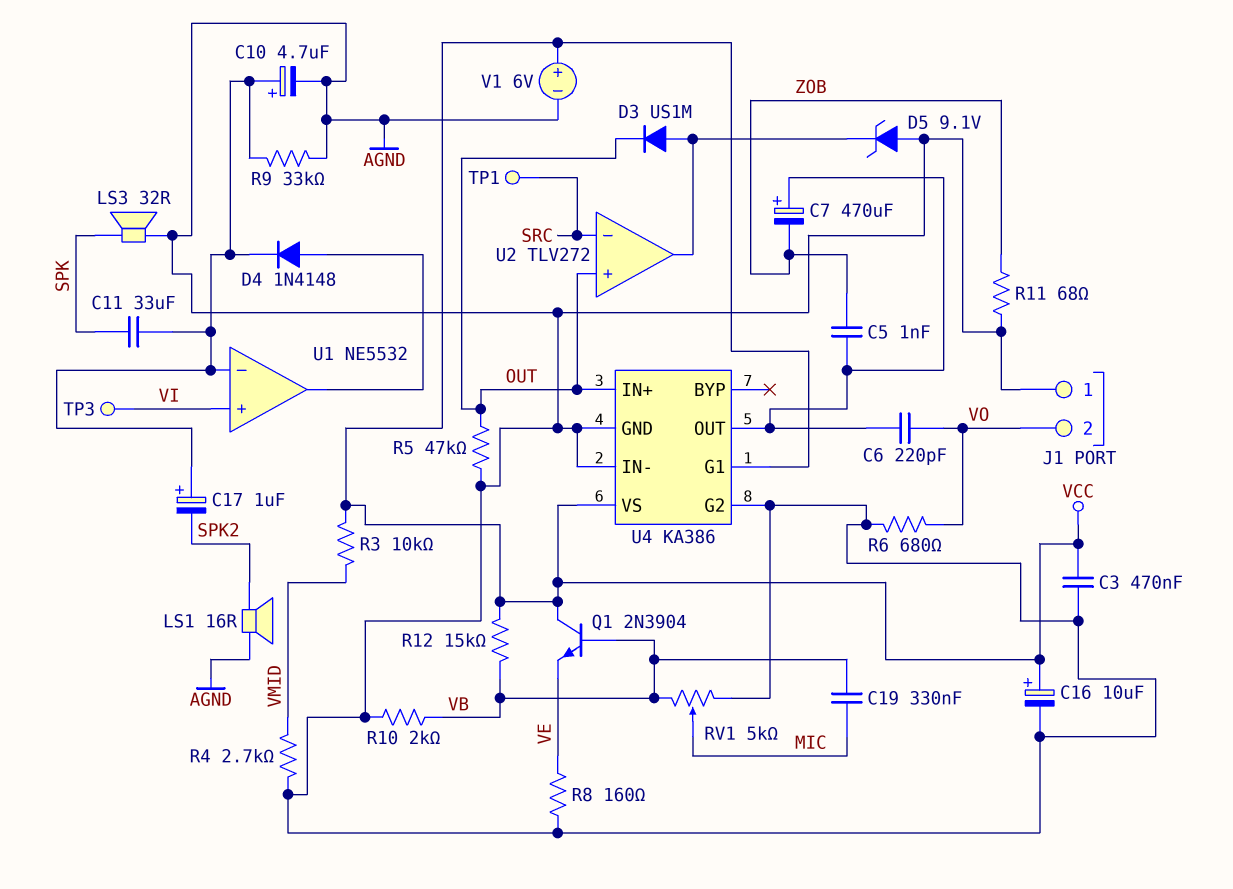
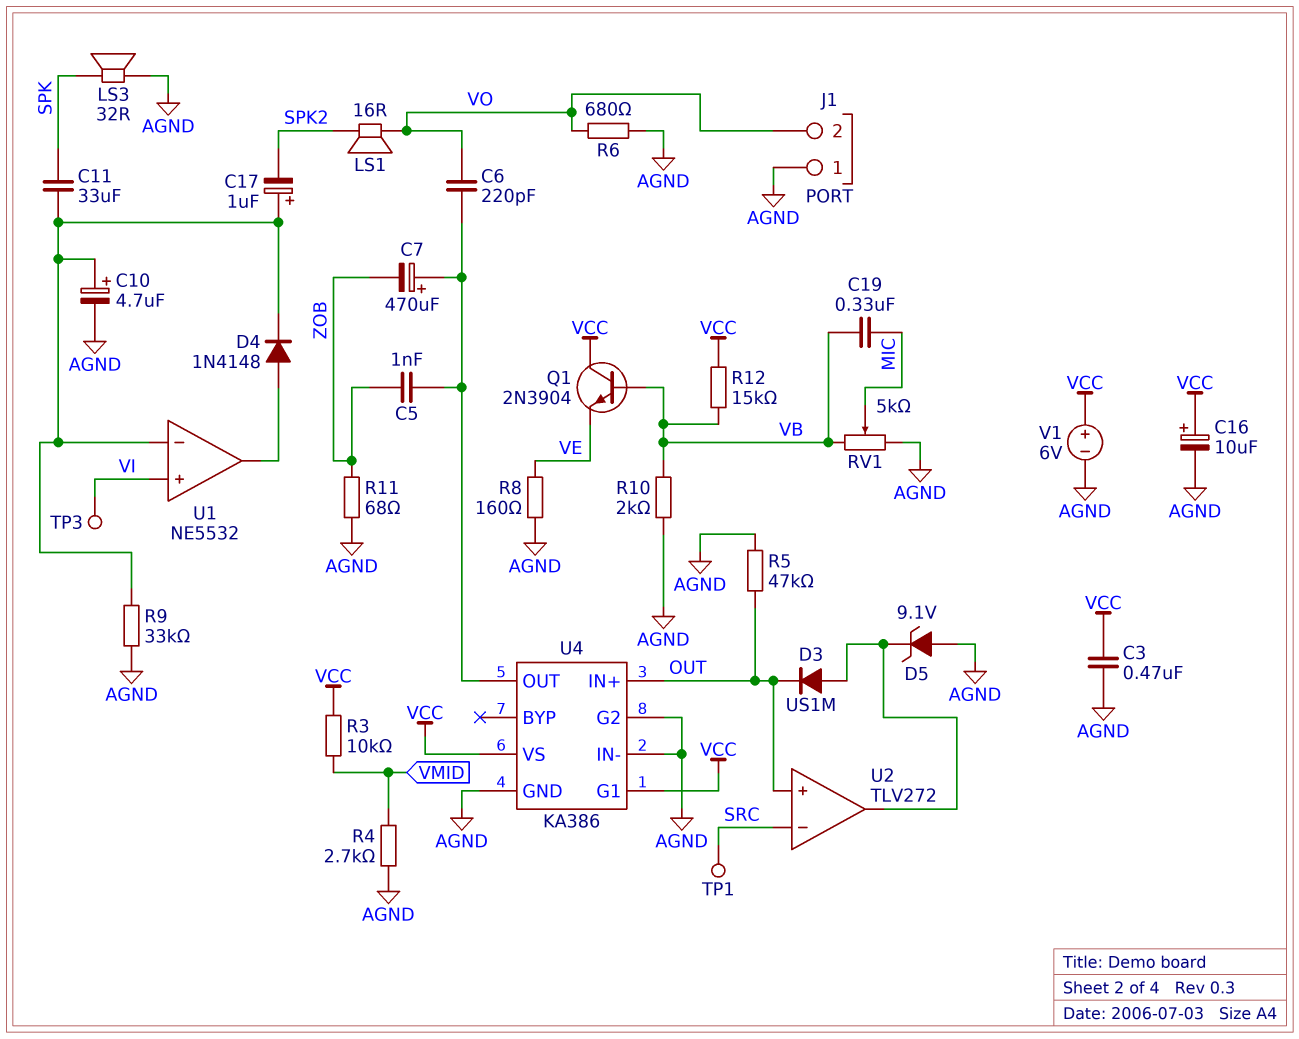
LS1: speaker 16R (AGND, SPK2) -> speaker 16R (SPK2, VO)

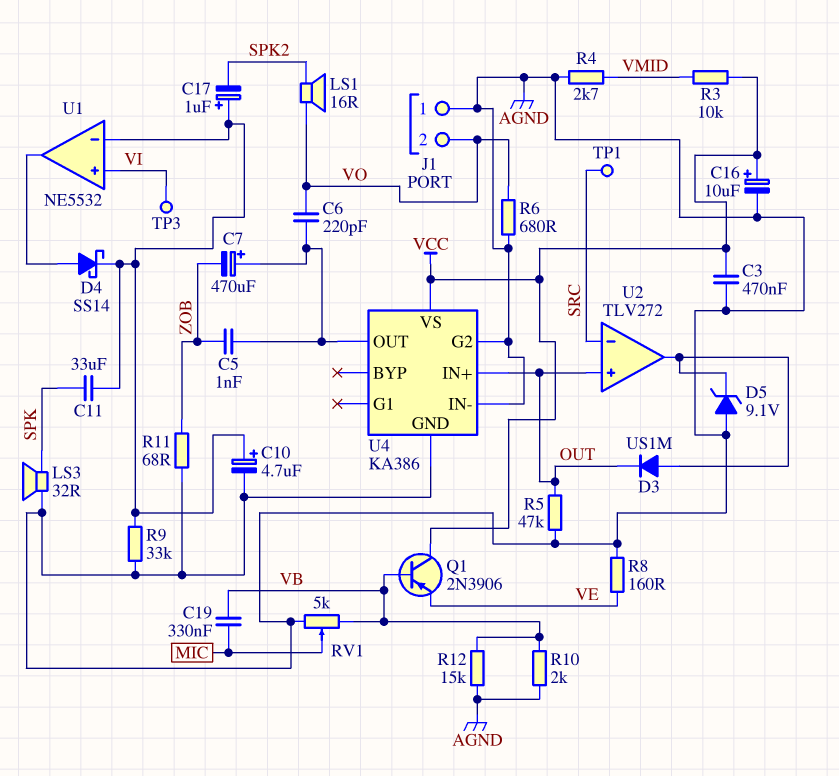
D4: diode 1N4148 (A U1/out, K U1/in-) -> schottky SS14 (A U1/out, K U1/in-)
Q1: NPN 2N3904 (B VB, C VCC, E VE) -> PNP 2N3906 (B VB, C VCC, E VE)
R12: 15k (VB, VCC) -> 15k (AGND, VB)
U4 pin G1: VCC -> none
V1: 6V (plus VCC, minus AGND) -> none

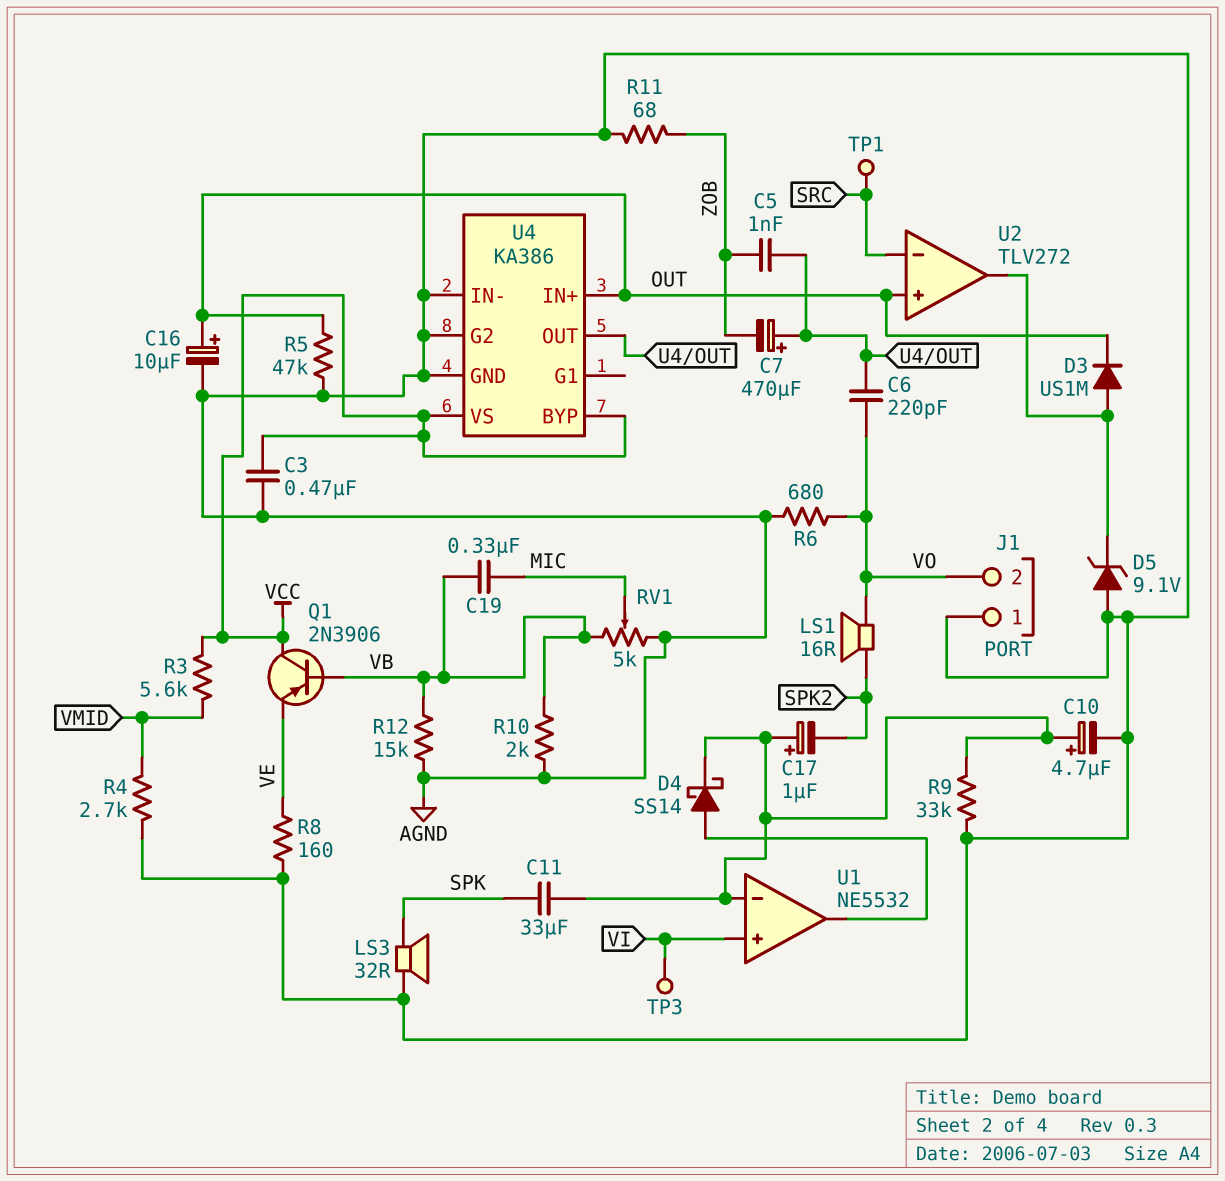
C16: 10uF (plus VCC, minus AGND) -> 10uF (plus OUT, minus AGND)
R3: 10k (VCC, VMID) -> 5.6k (VCC, VMID)
U4 pin BYP: none -> VCC

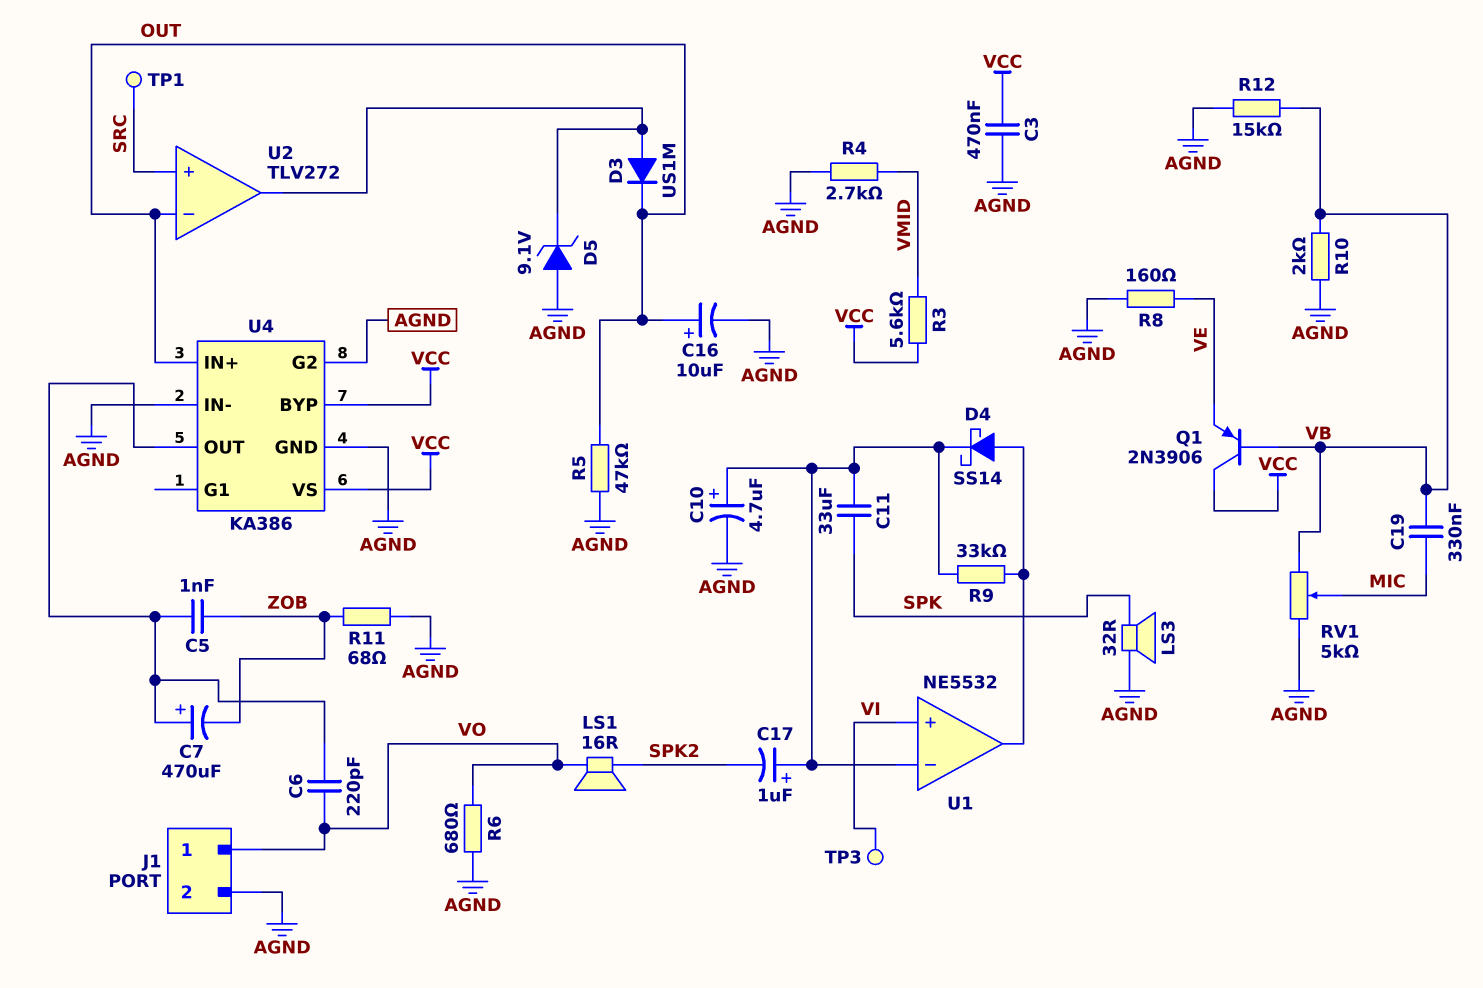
J1 pin 1: AGND -> VO
J1 pin 2: VO -> AGND
R9: 33k (AGND, U1/in-) -> 33k (U1/in-, U1/out)
U2 pin in+: OUT -> SRC
U2 pin in-: SRC -> OUT

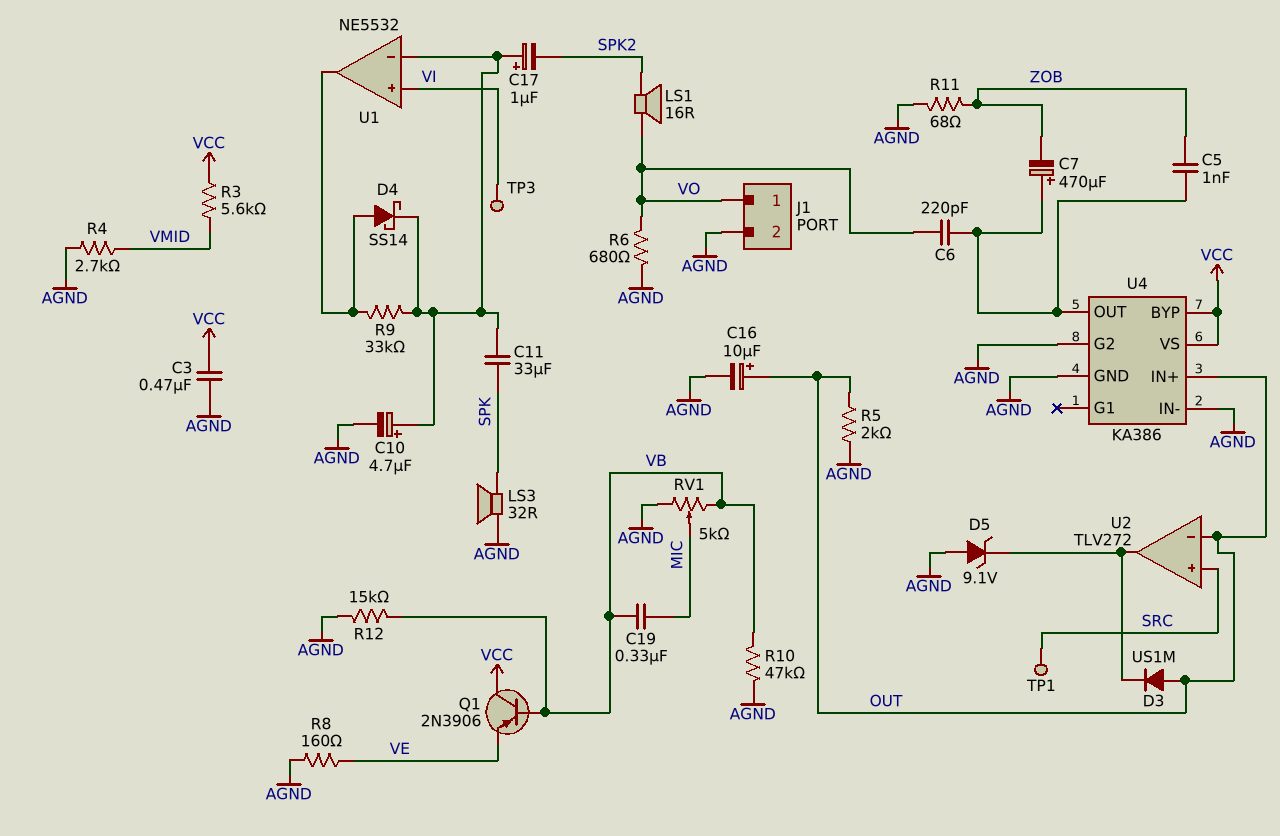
D3: diode US1M (A U2/out, K OUT) -> diode US1M (A OUT, K U2/out)
R5: 47k (AGND, OUT) -> 2k (AGND, OUT)
R10: 2k (AGND, VB) -> 47k (AGND, VB)

